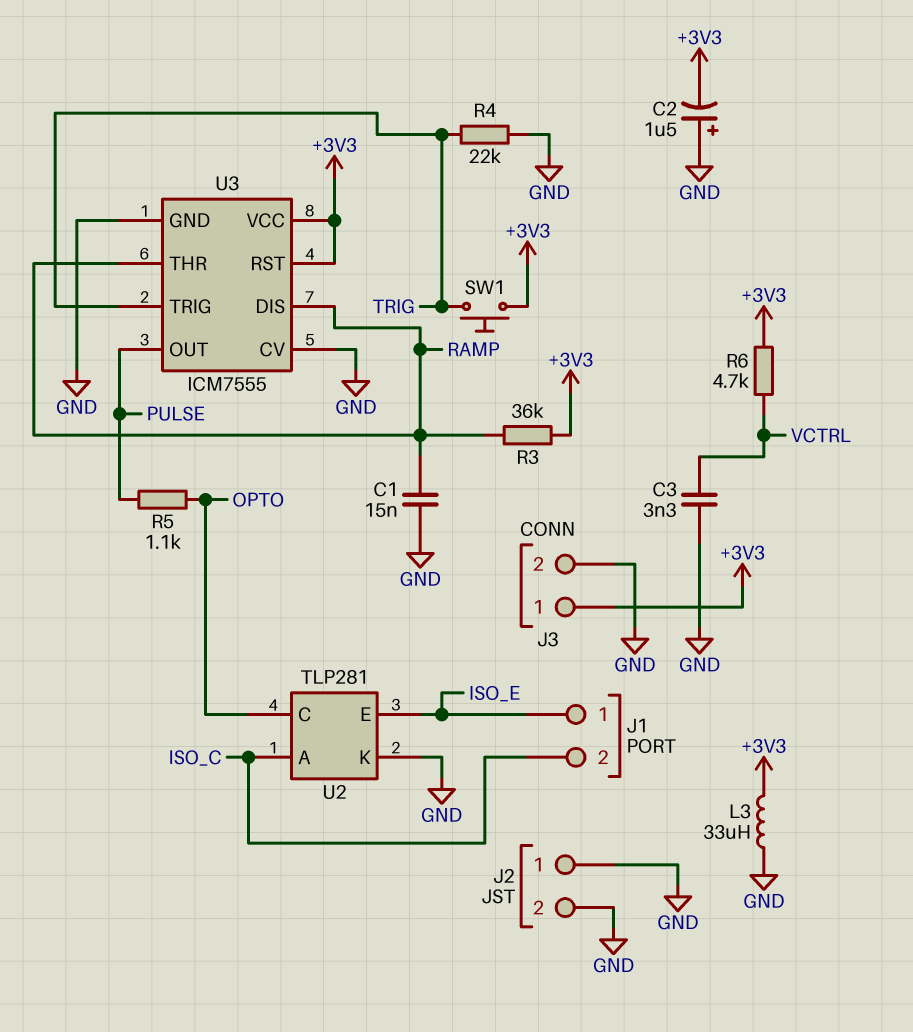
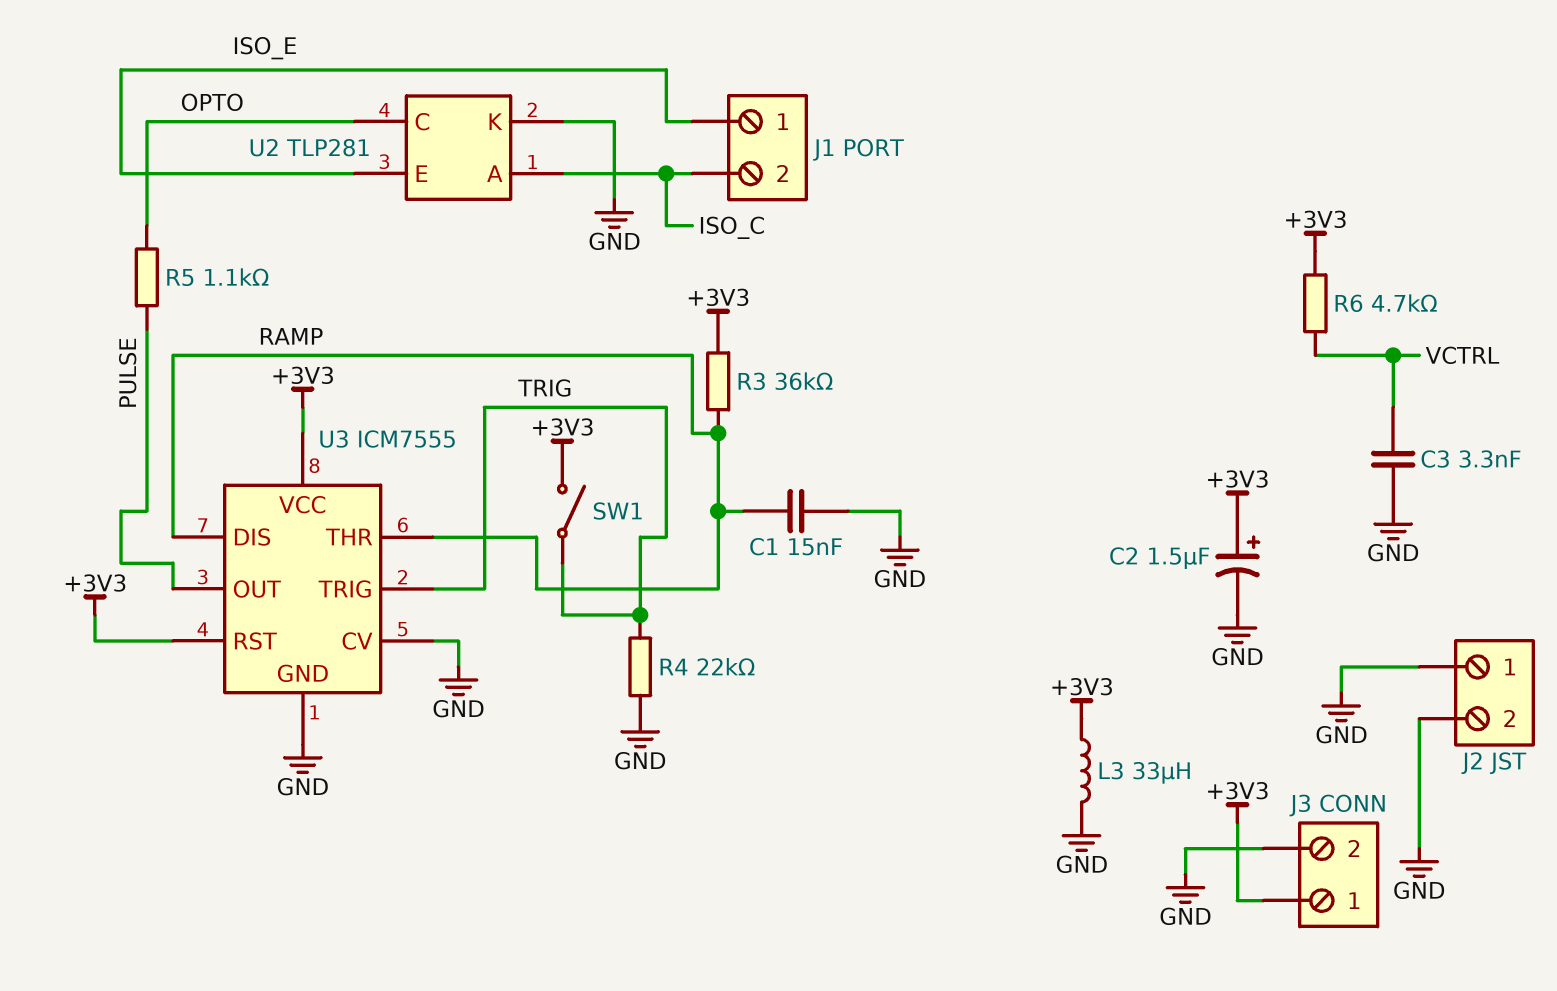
C2: 1.5uF (plus GND, minus +3V3) -> 1.5uF (plus +3V3, minus GND)
SW1: button (+3V3, TRIG) -> switch (+3V3, TRIG)

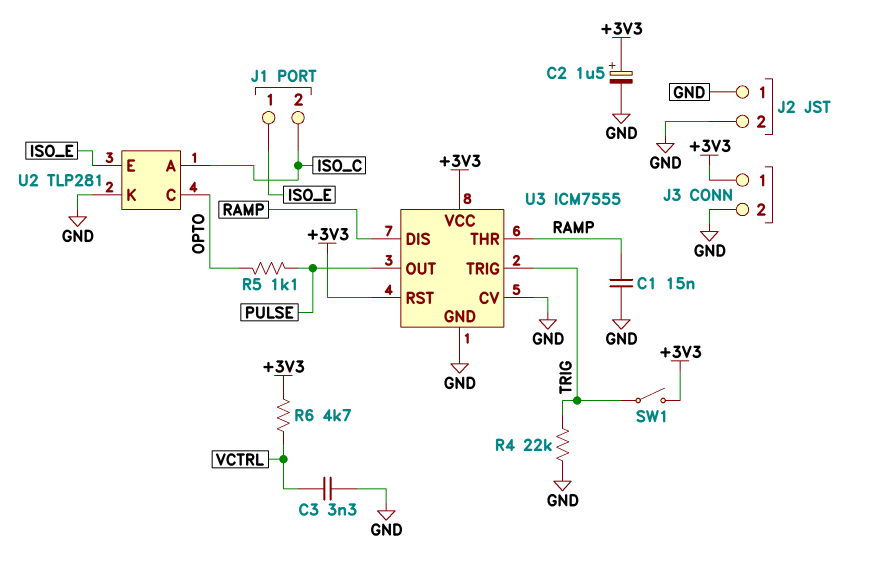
L3: 33uH (+3V3, GND) -> none
R3: 36k (+3V3, RAMP) -> none

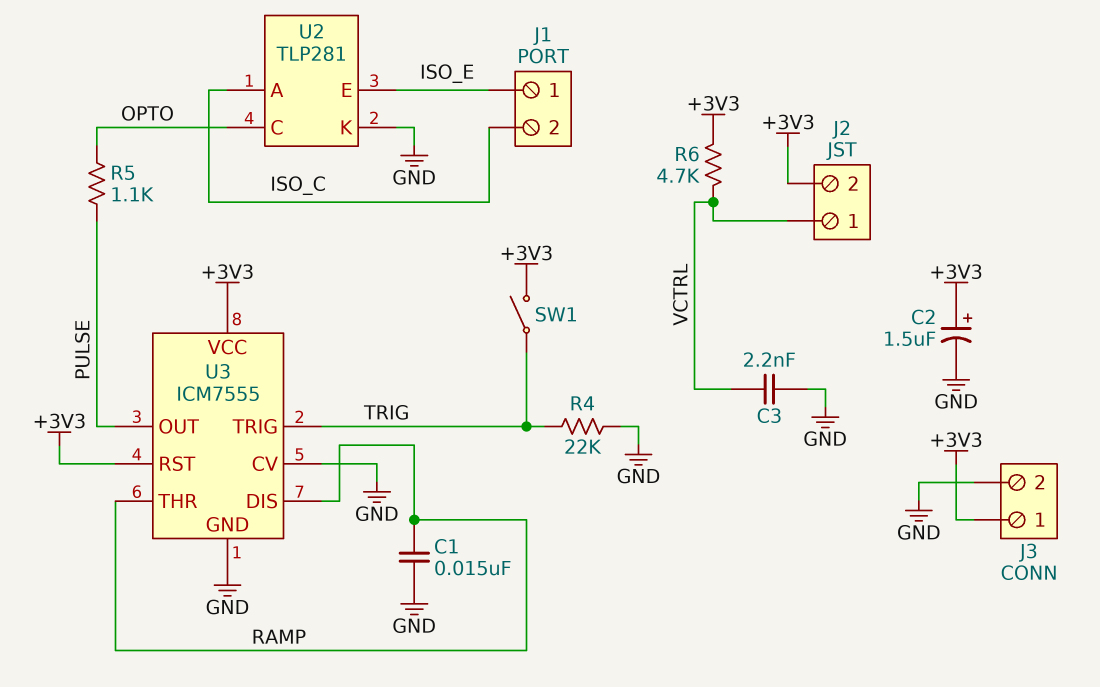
C3: 3.3nF (GND, VCTRL) -> 2.2nF (GND, VCTRL)
J2 pin 1: GND -> VCTRL
J2 pin 2: GND -> +3V3

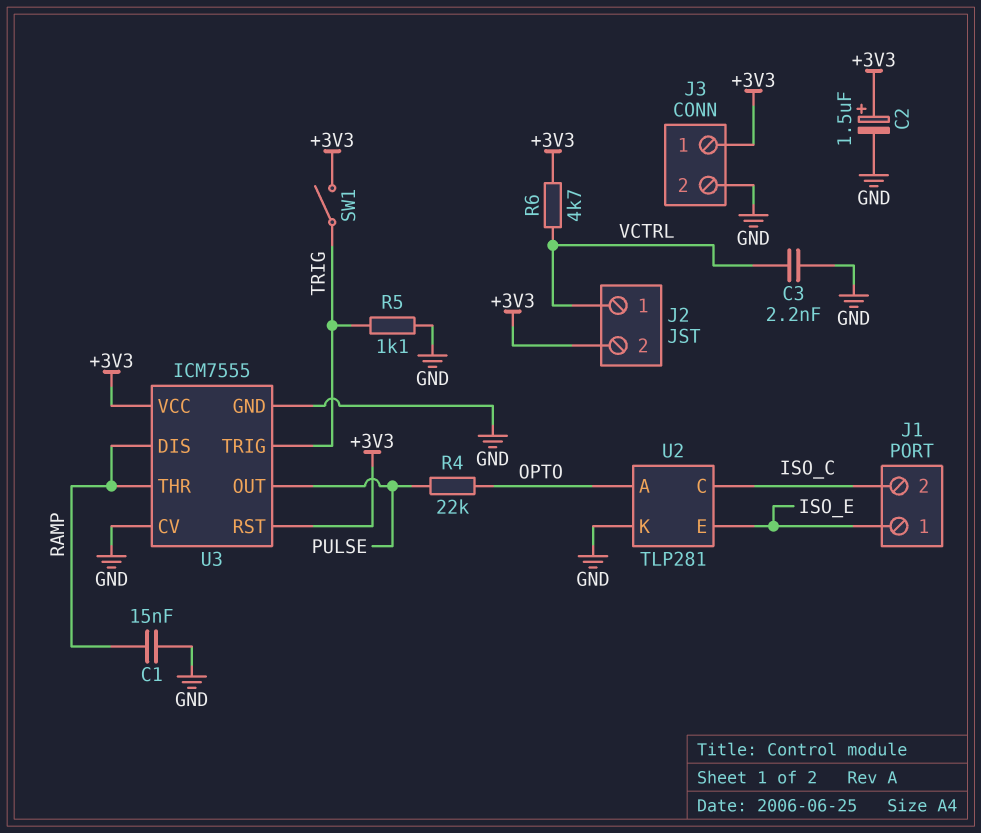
R4: 22k (GND, TRIG) -> 22k (OPTO, PULSE)
R5: 1.1k (OPTO, PULSE) -> 1.1k (GND, TRIG)
U2 pin A: ISO_C -> OPTO
U2 pin C: OPTO -> ISO_C

